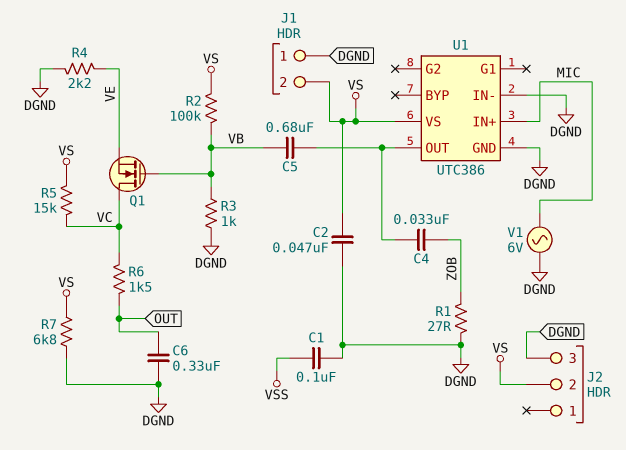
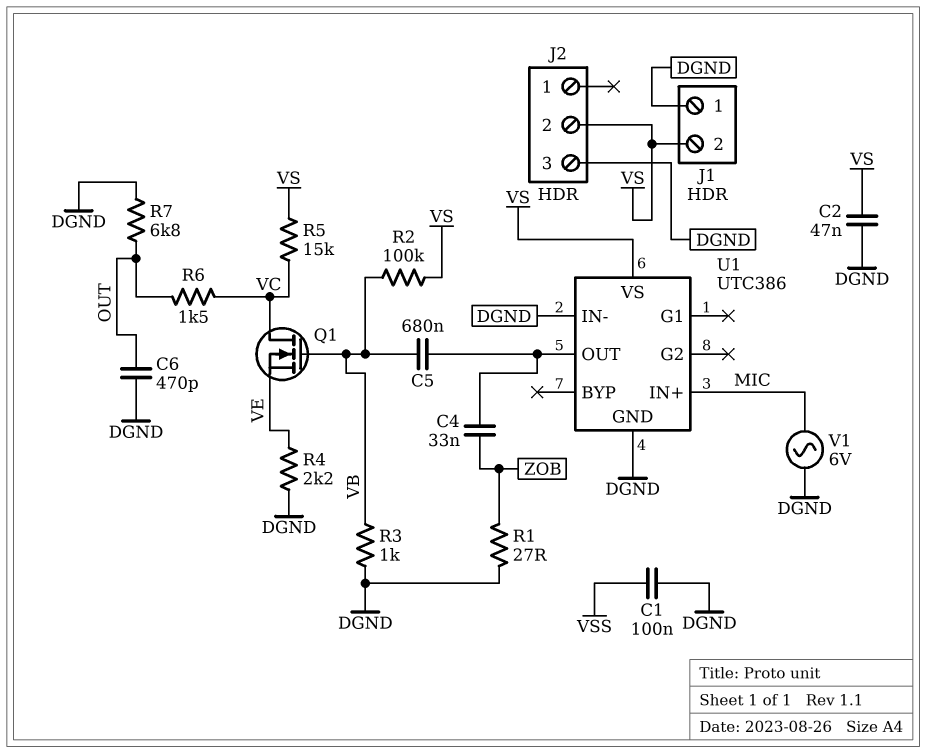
C6: 330nF (DGND, OUT) -> 470pF (DGND, OUT)
R7: 6.8k (DGND, VS) -> 6.8k (DGND, OUT)

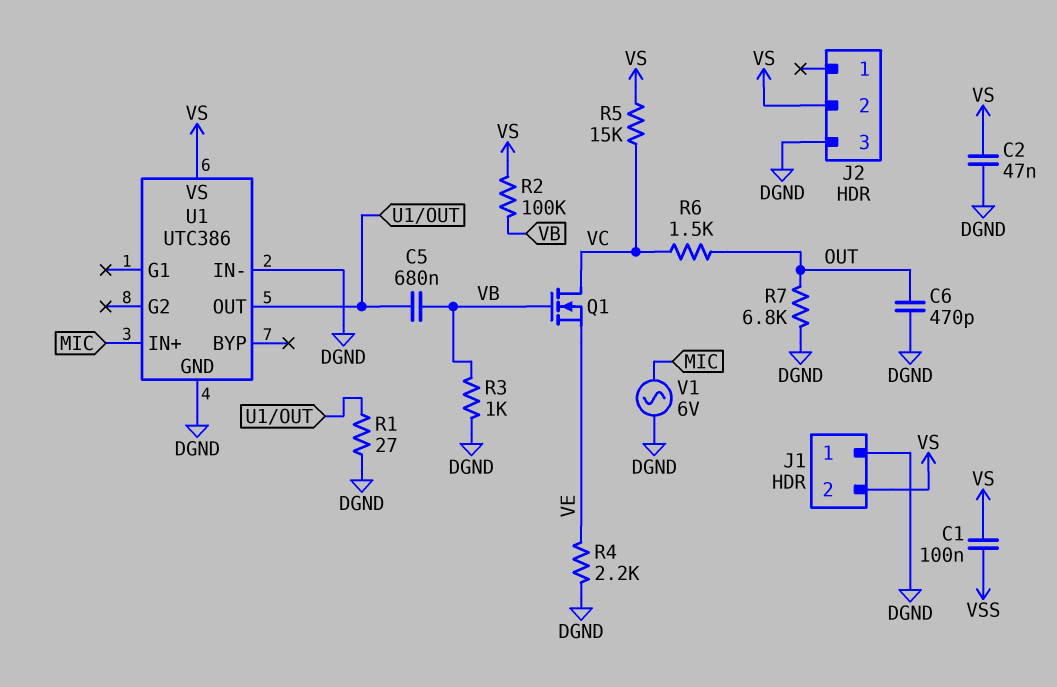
C1: 100nF (DGND, VSS) -> 100nF (VS, VSS)
C4: 33nF (U1/OUT, ZOB) -> none
R1: 27 (DGND, ZOB) -> 27 (DGND, U1/OUT)

